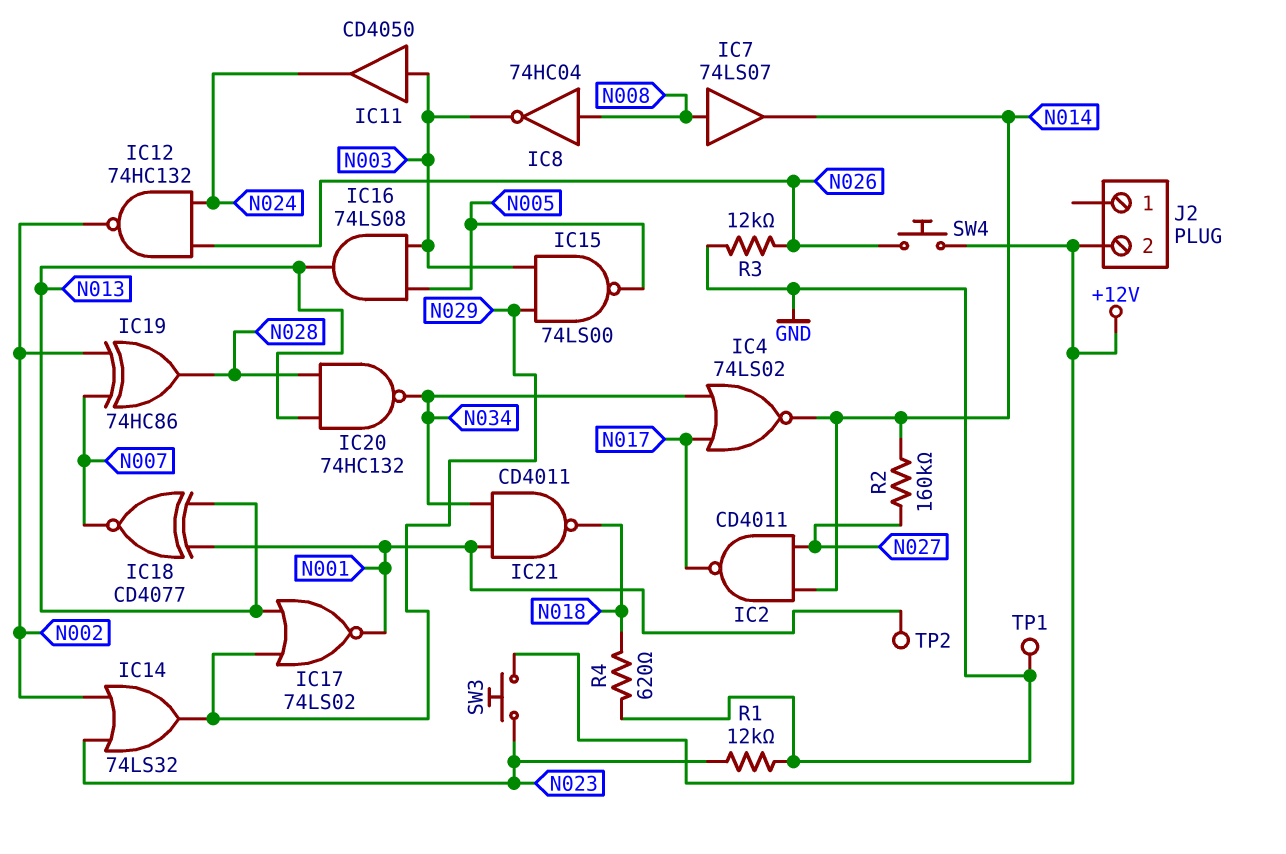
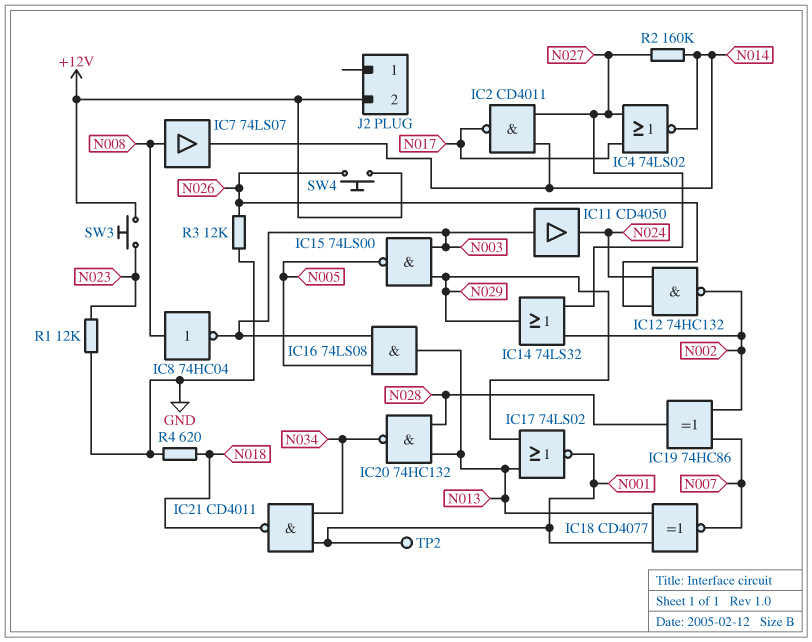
IC4: NOR 74LS02 (in N017, in N034, out N014) -> NOR 74LS02 (in N017, in N027, out N014)
IC14: OR 74LS32 (in N002, in N023, out N029) -> OR 74LS32 (in N002, in N027, out N029)
TP1: test point (GND) -> none

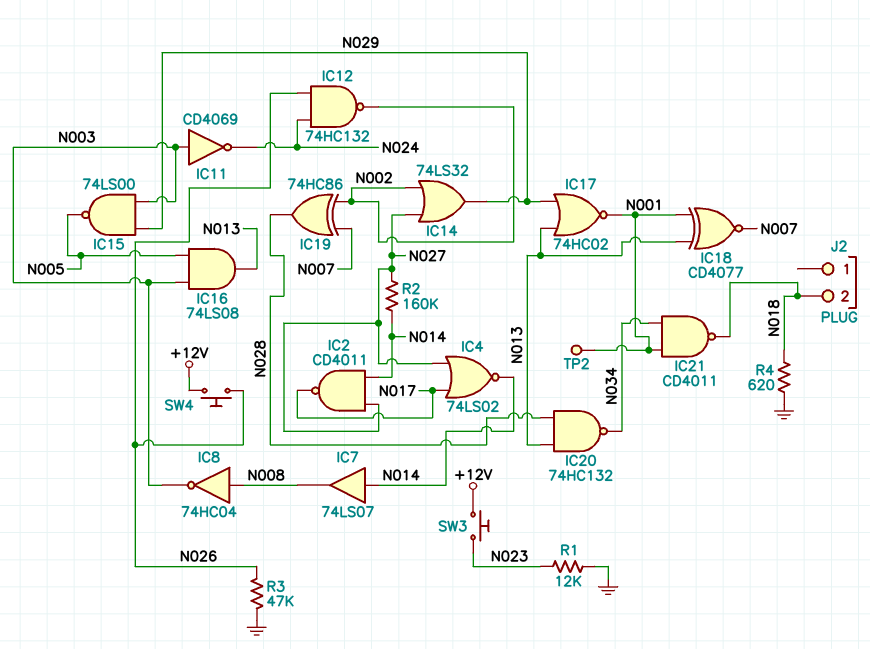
IC7: buffer 74LS07 (in N008, out N014) -> buffer 74LS07 (in N014, out N008)
IC11: buffer CD4050 (in N003, out N024) -> NOT CD4069 (in N003, out N024)
IC17: NOR 74LS02 (in N013, in N029, out N001) -> NOR 74HC02 (in N013, in N029, out N001)
J2 pin 2: +12V -> N018
R3: 12k (GND, N026) -> 47k (GND, N026)

